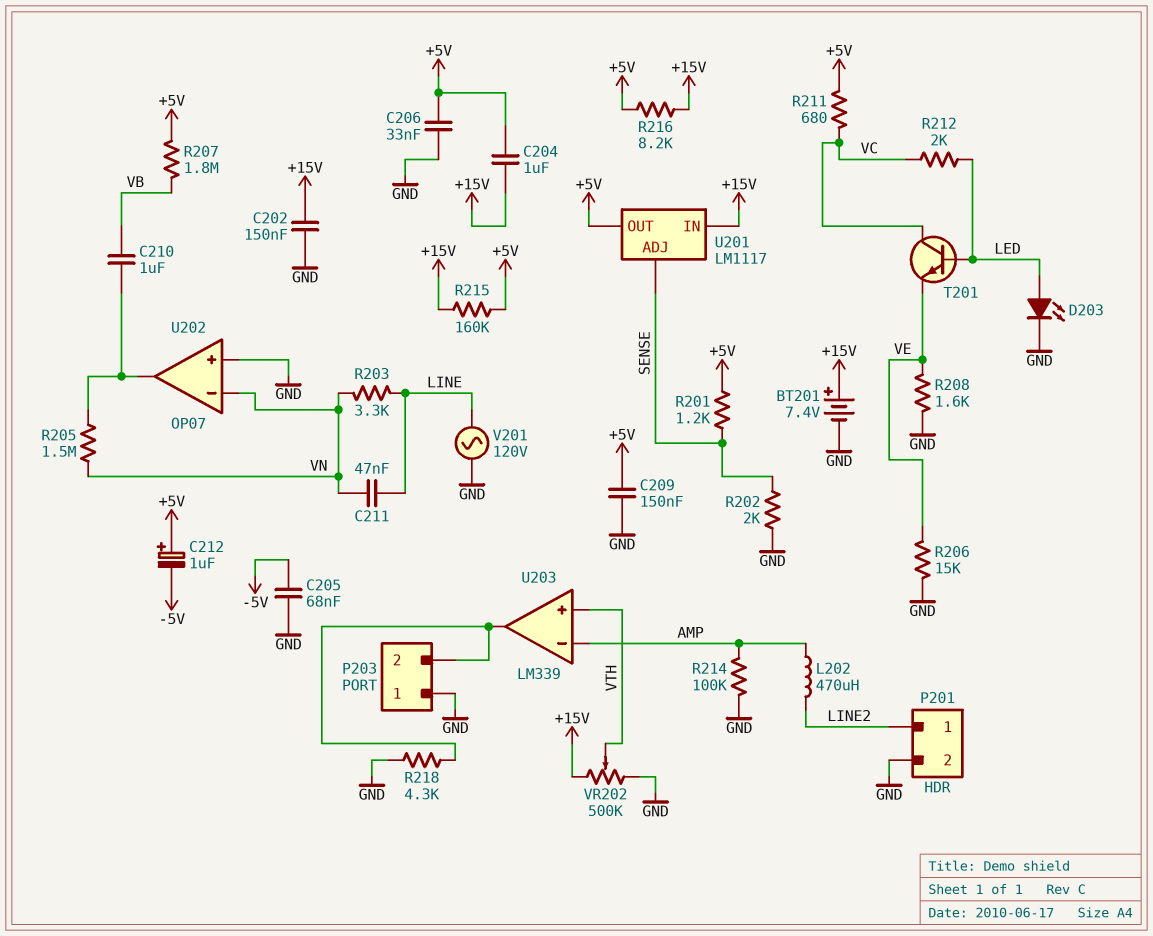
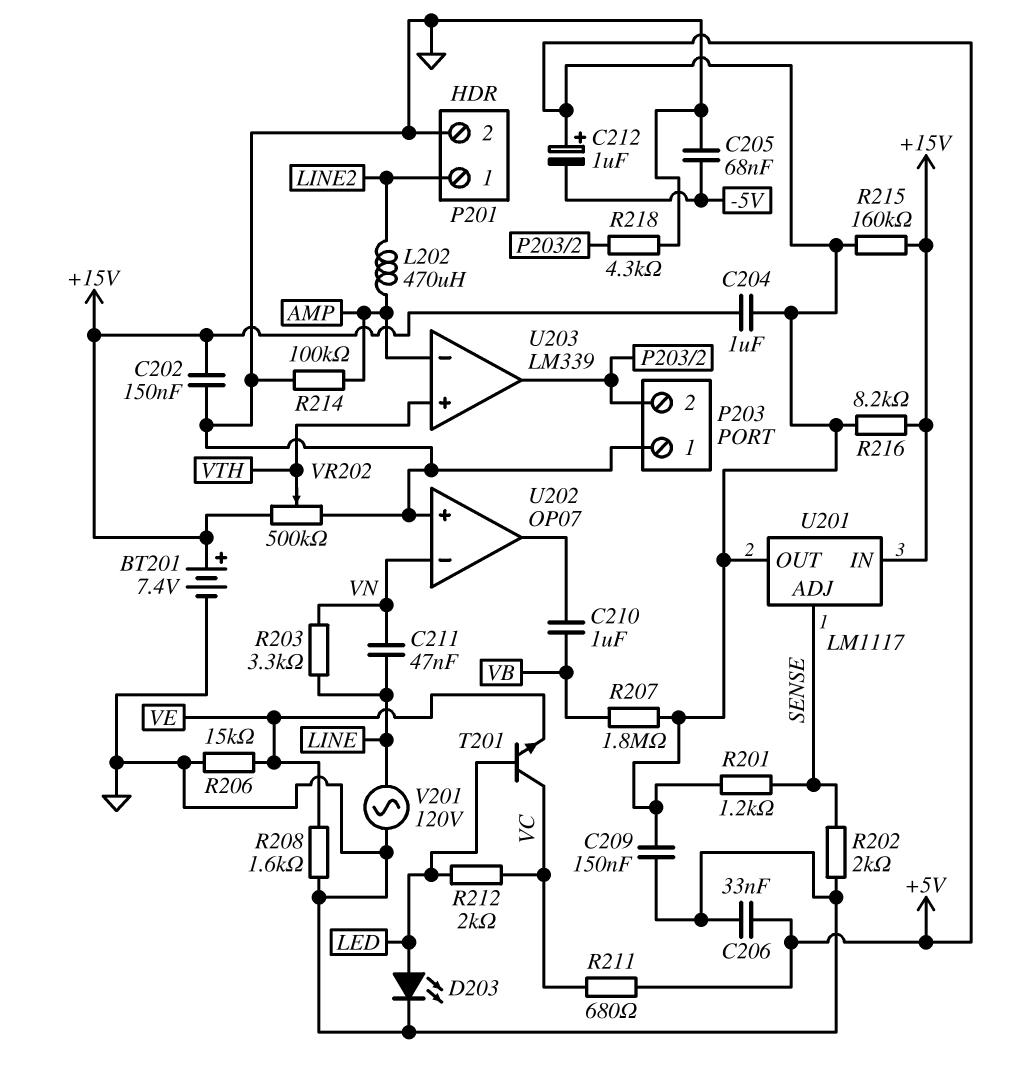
R205: 1.5M (U202/out, VN) -> none

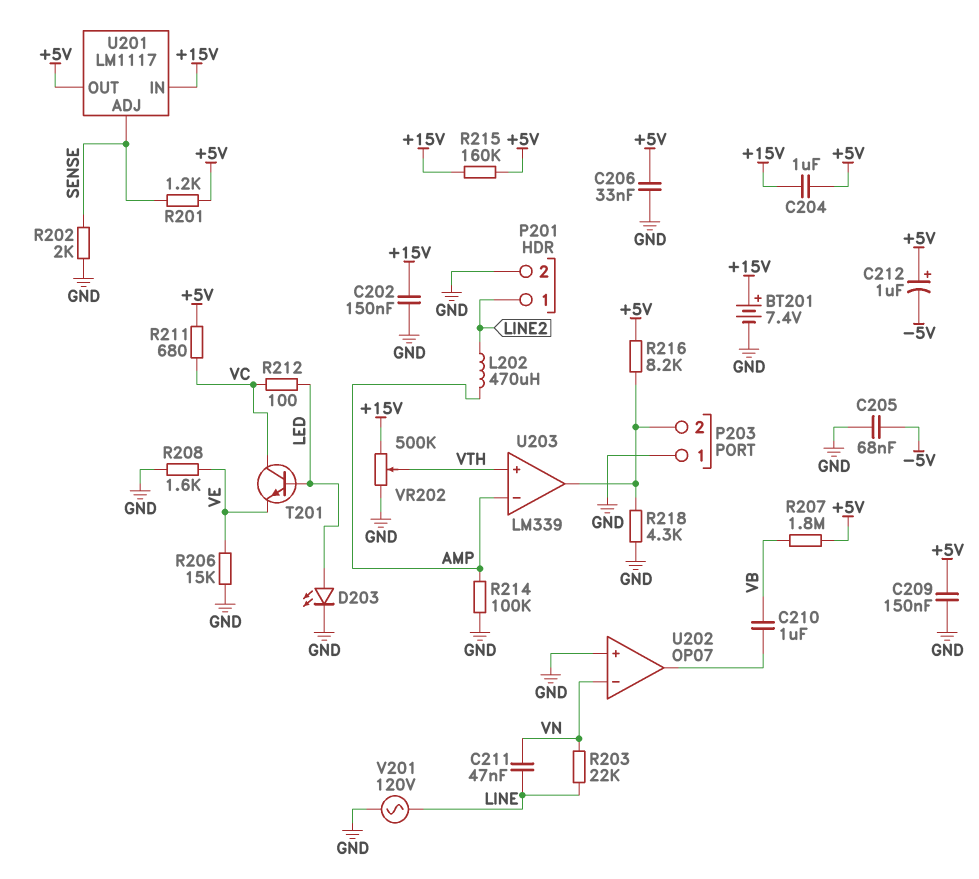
R203: 3.3k (LINE, VN) -> 22k (LINE, VN)
R212: 2k (LED, VC) -> 100 (LED, VC)
R216: 8.2k (+5V, +15V) -> 8.2k (+5V, P203/2)

